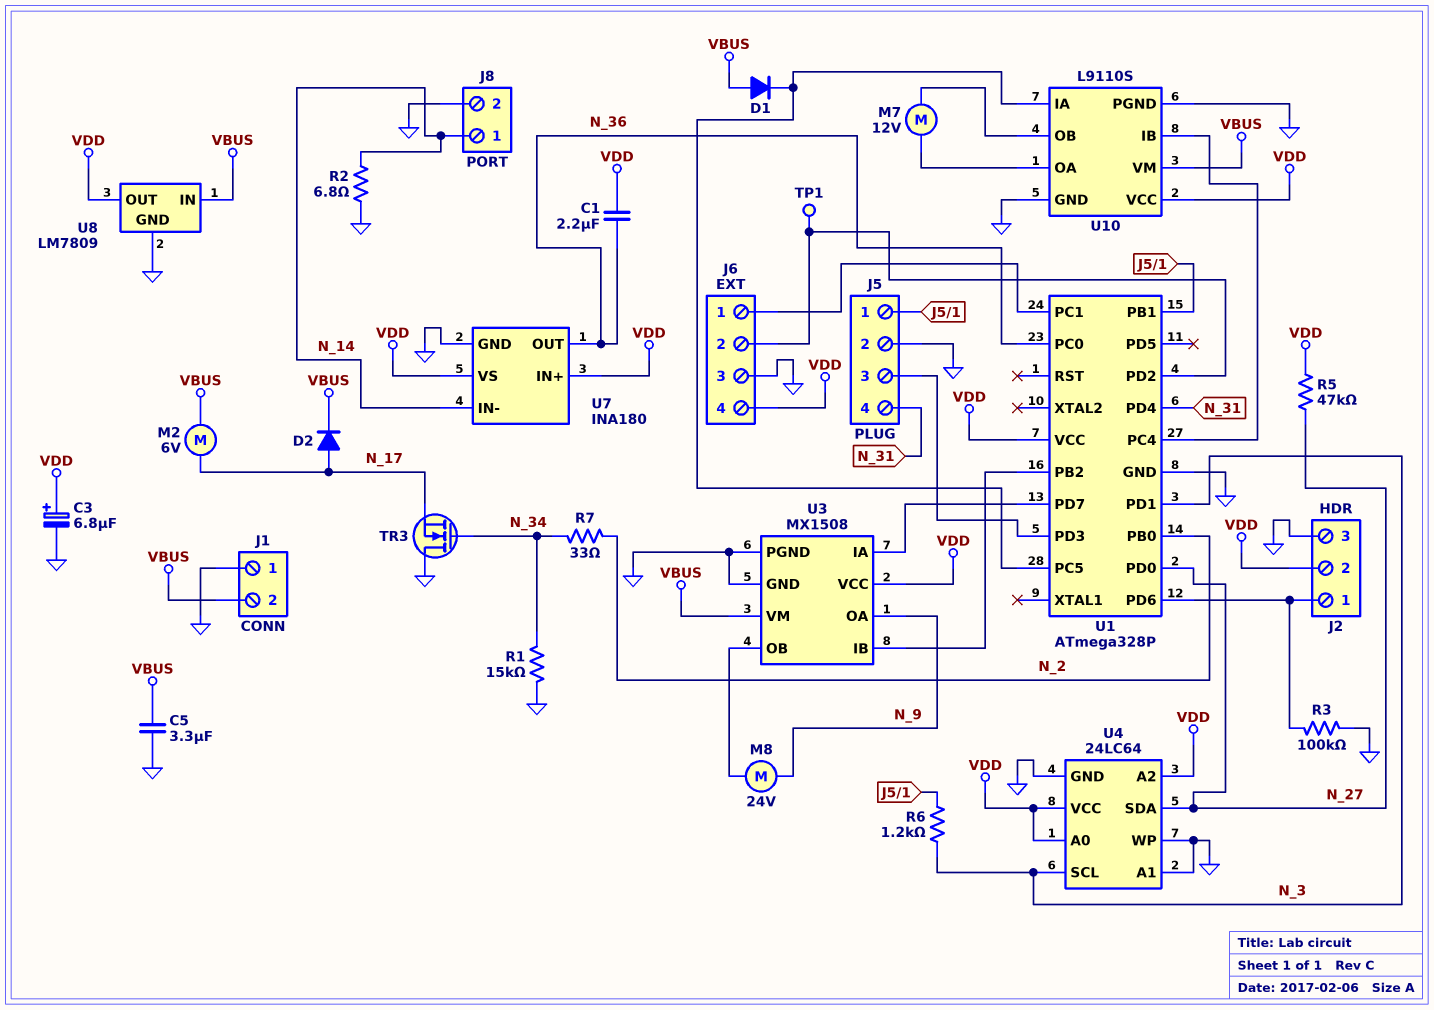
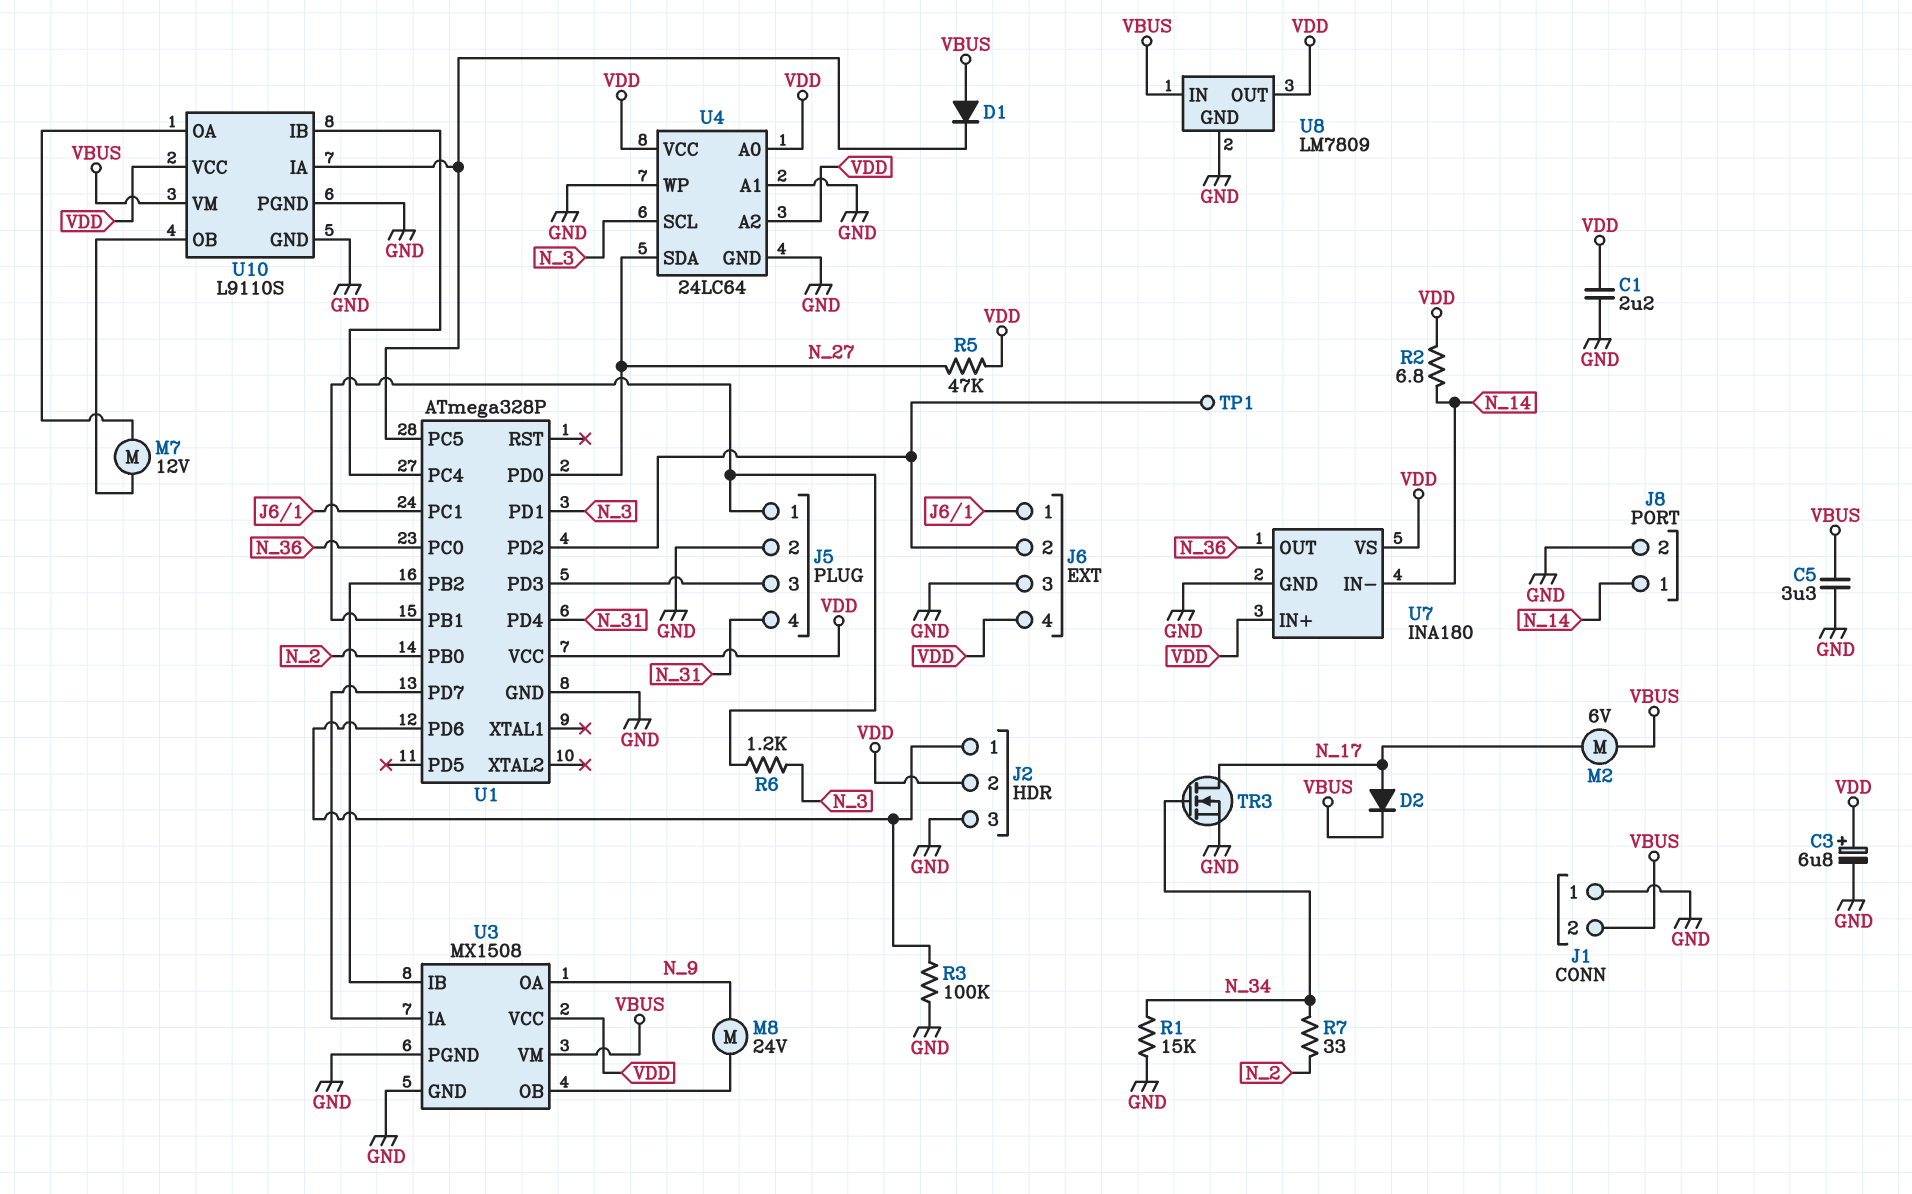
C1: 2.2uF (N_36, VDD) -> 2.2uF (GND, VDD)
R2: 6.8 (GND, N_14) -> 6.8 (N_14, VDD)
TR3: NMOS (G N_34, D GND, S N_17) -> NMOS (G N_34, D N_17, S GND)

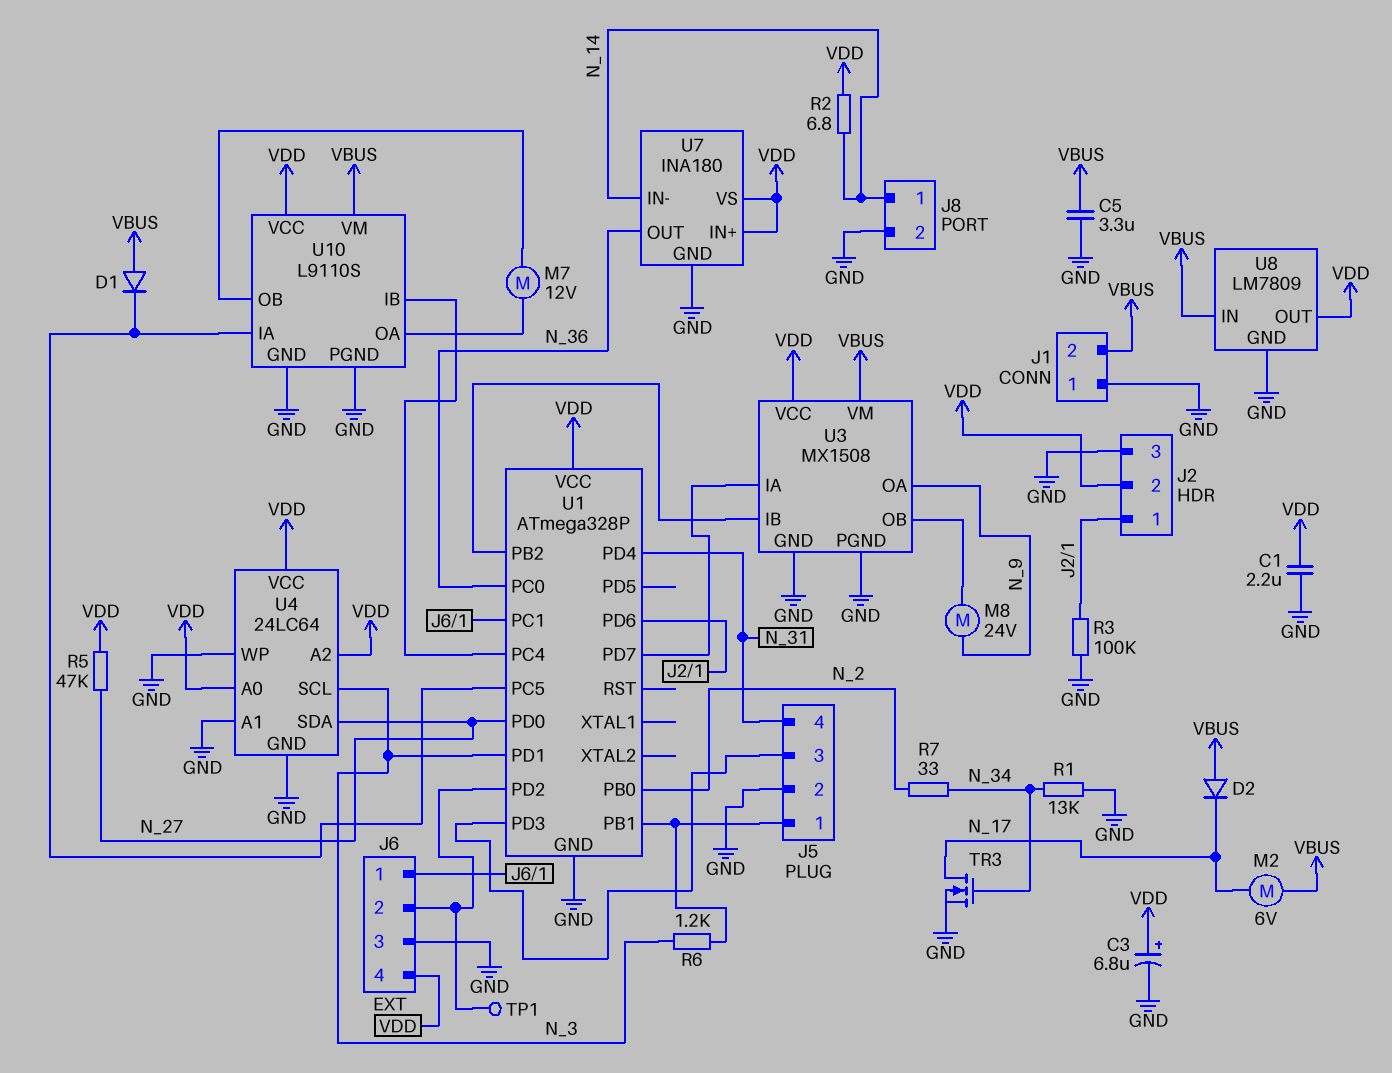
D2: diode (A N_17, K VBUS) -> diode (A VBUS, K N_17)
R1: 15k (GND, N_34) -> 13k (GND, N_34)

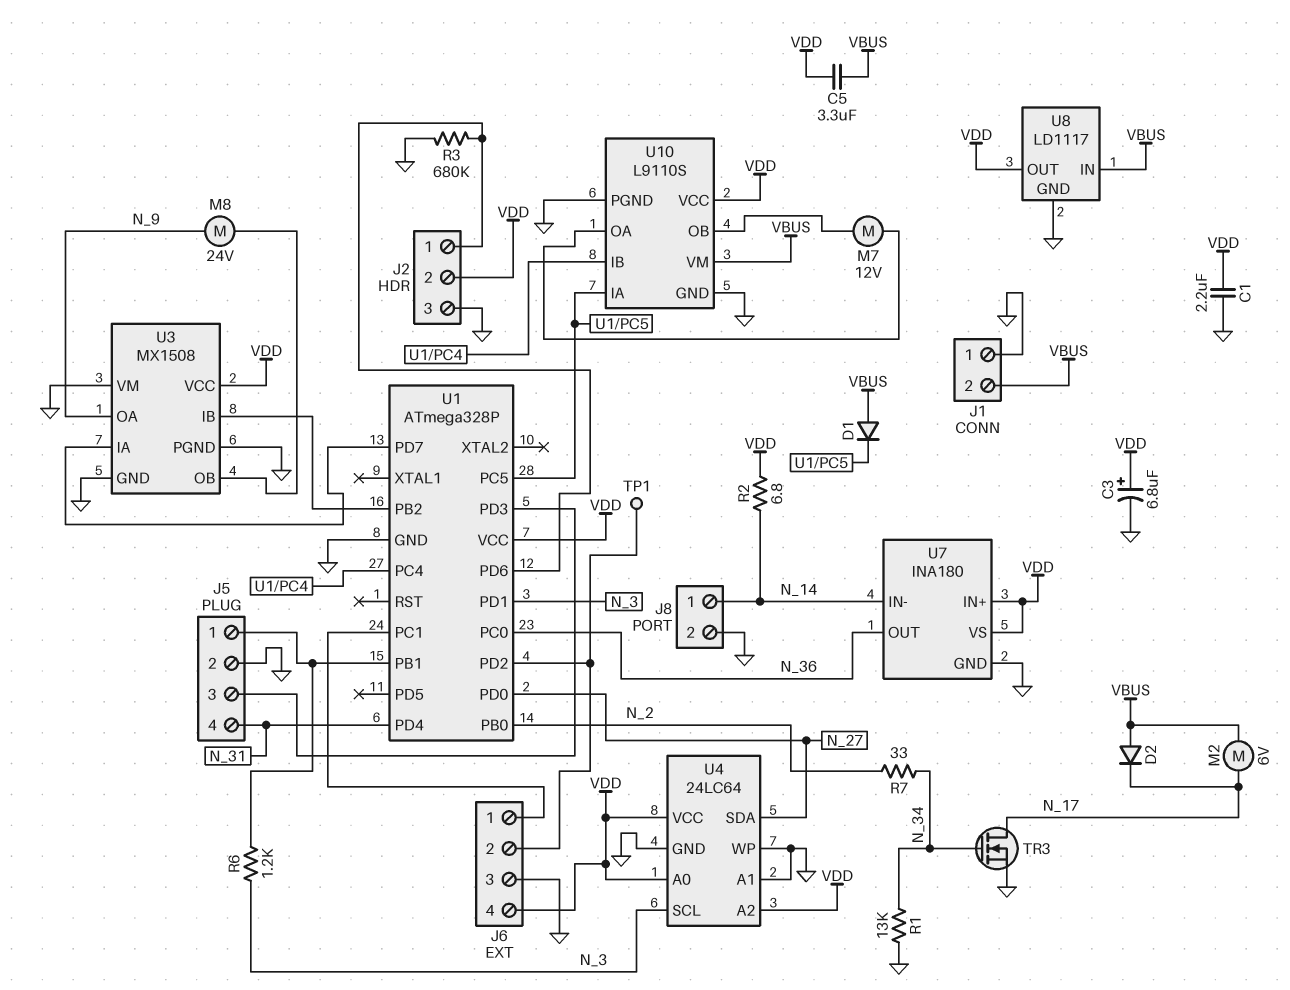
C5: 3.3uF (GND, VBUS) -> 3.3uF (VBUS, VDD)
R3: 100k (GND, J2/1) -> 680k (GND, J2/1)
R5: 47k (N_27, VDD) -> none
U3 pin VM: VBUS -> GND
U8: LM7809 -> LD1117

